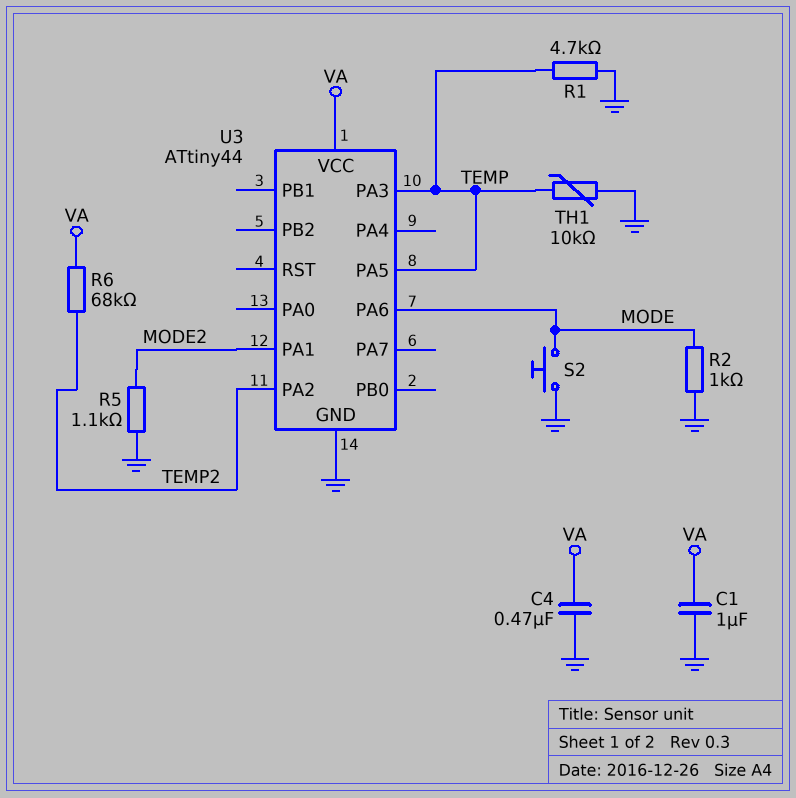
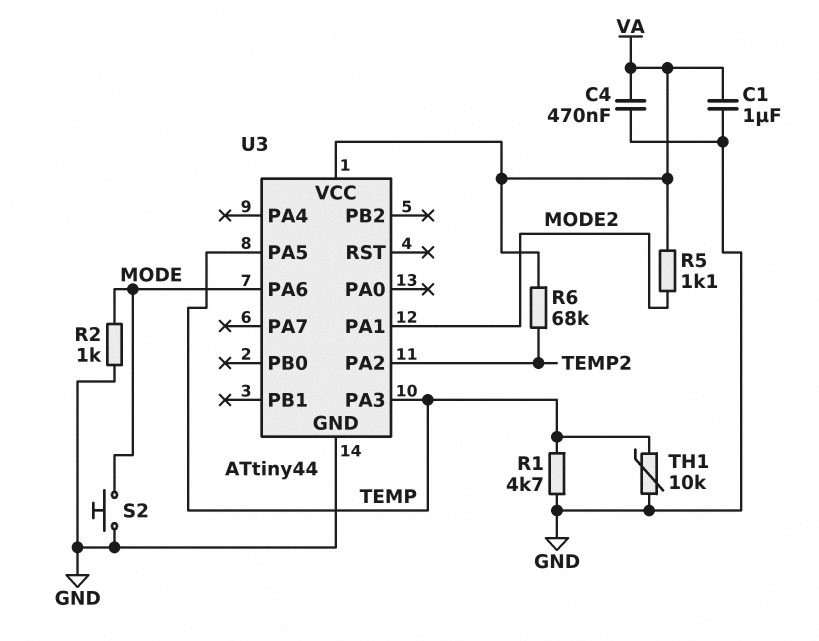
R5: 1.1k (GND, MODE2) -> 1.1k (MODE2, VA)

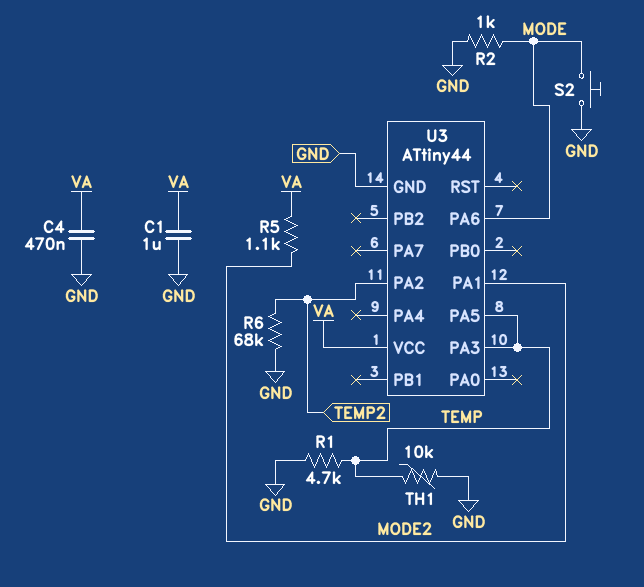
R6: 68k (TEMP2, VA) -> 68k (GND, TEMP2)

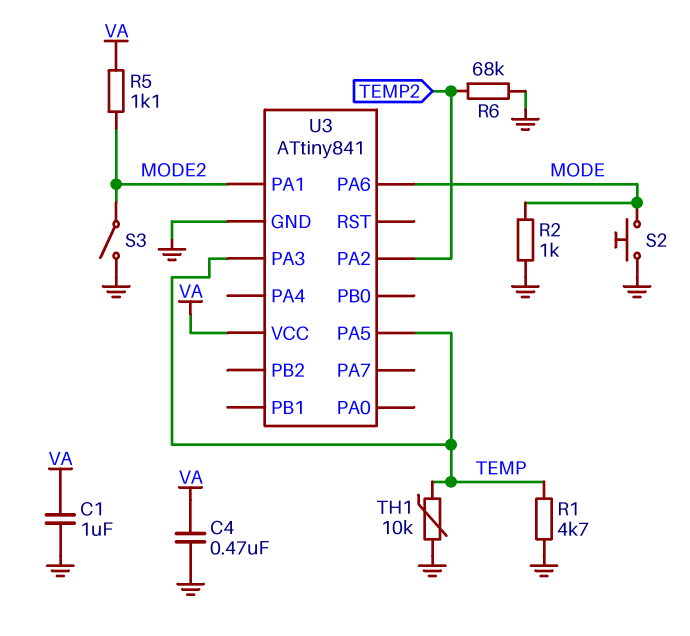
S3: none -> switch (GND, MODE2)
U3: ATtiny44 -> ATtiny841

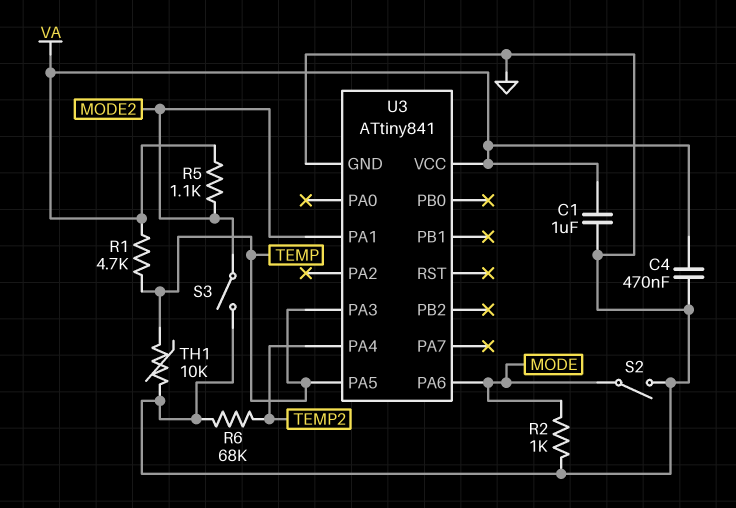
R1: 4.7k (GND, TEMP) -> 4.7k (TEMP, VA)
S2: button (GND, MODE) -> switch (GND, MODE)
U3 pin PA2: TEMP2 -> none
U3 pin PA4: none -> TEMP2

